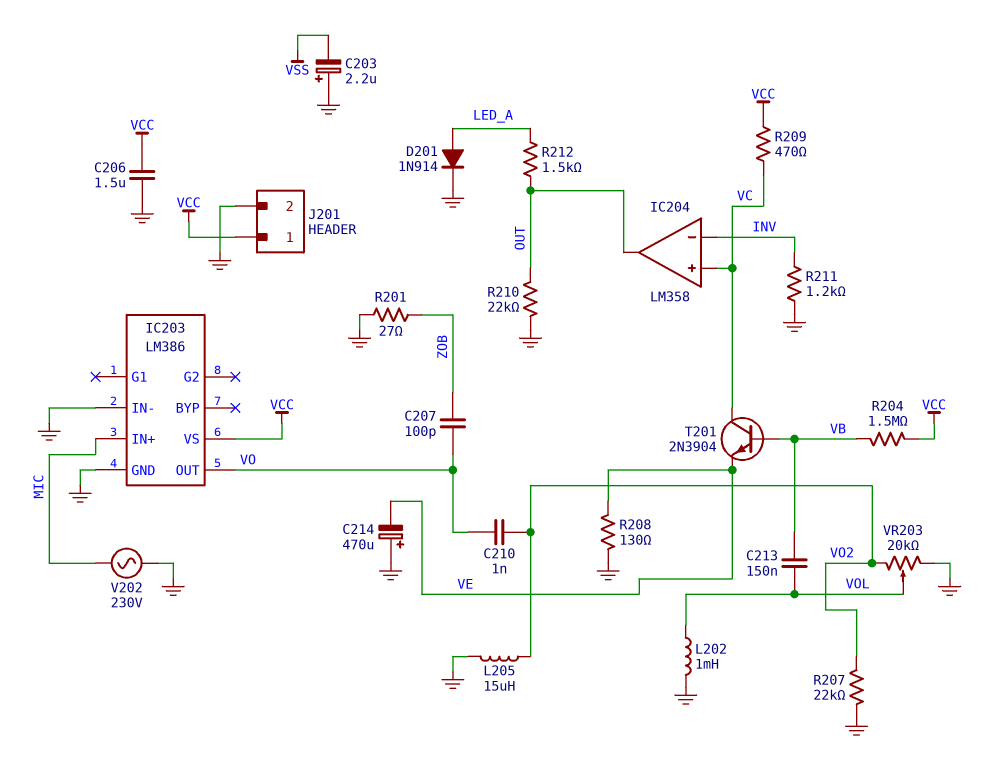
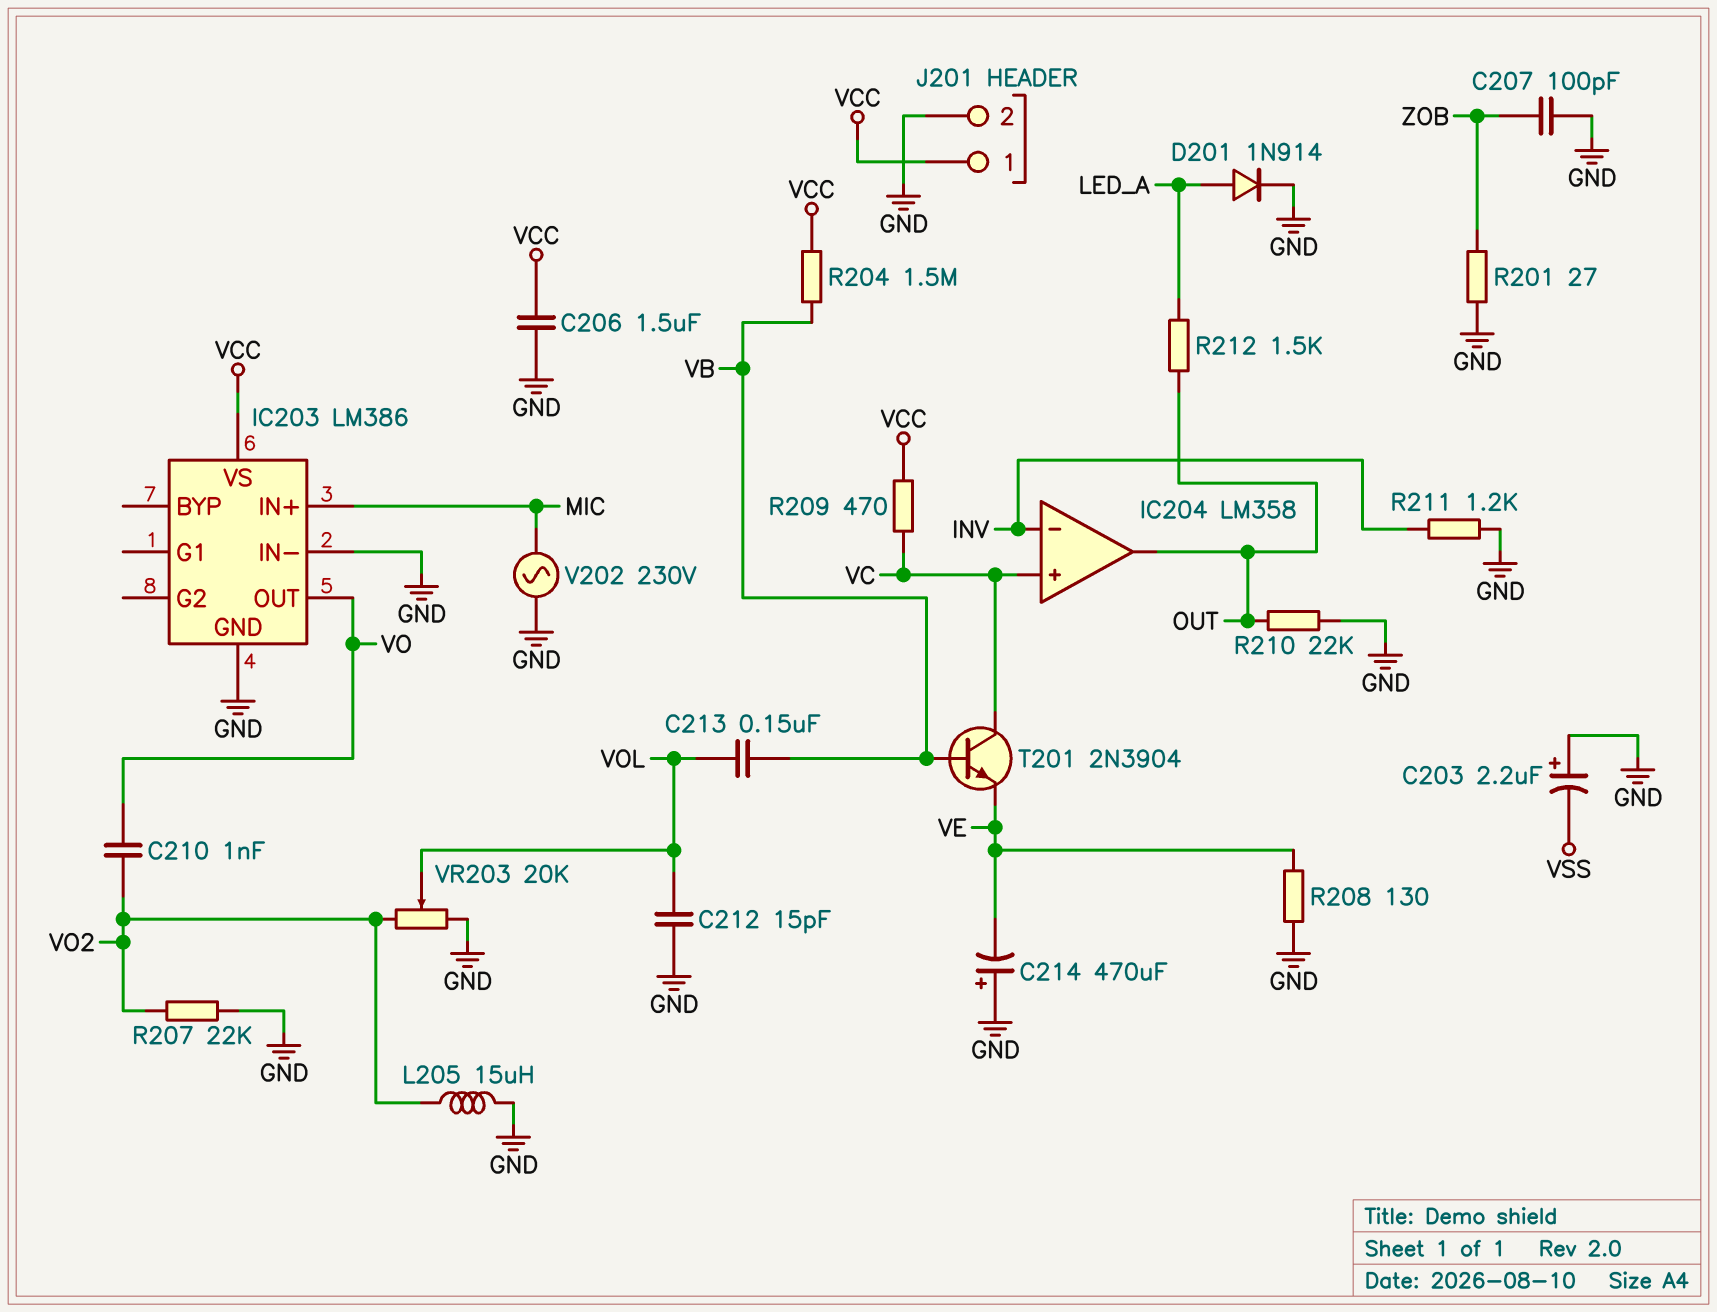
C207: 100pF (VO, ZOB) -> 100pF (GND, ZOB)
C212: none -> 15pF (GND, VOL)
L202: 1mH (GND, VOL) -> none

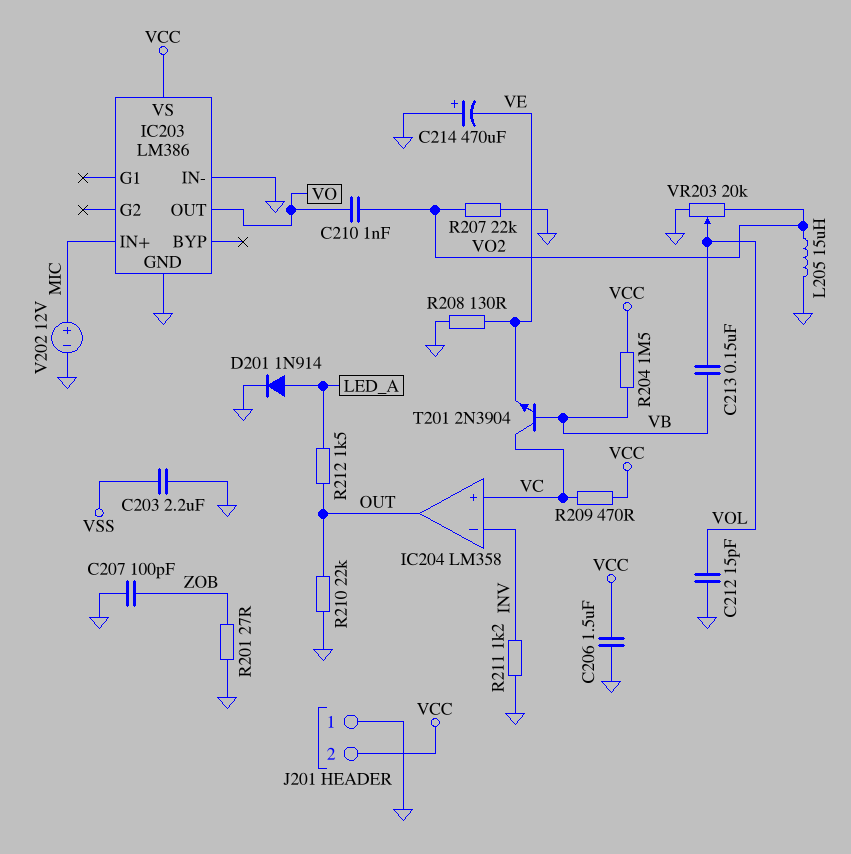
C203: 2.2uF (plus GND, minus VSS) -> 2.2uF (GND, VSS)
J201 pin 1: VCC -> GND
J201 pin 2: GND -> VCC
V202: AC 230V (GND, MIC) -> 12V (plus MIC, minus GND)

